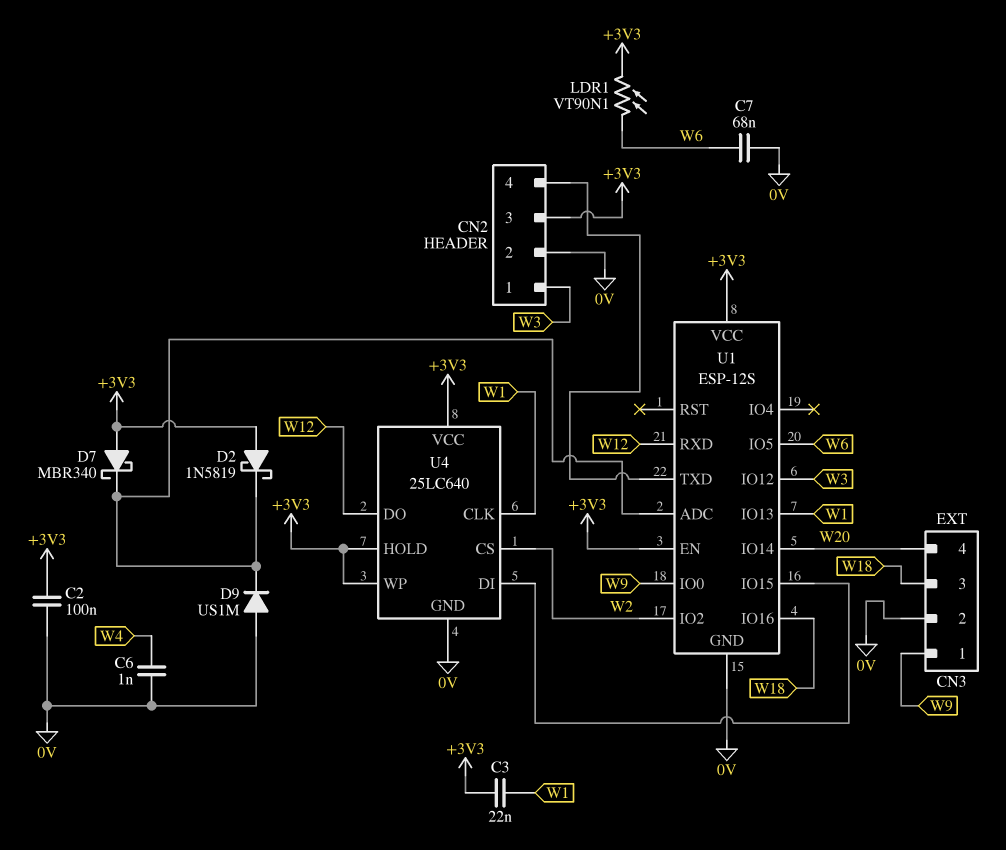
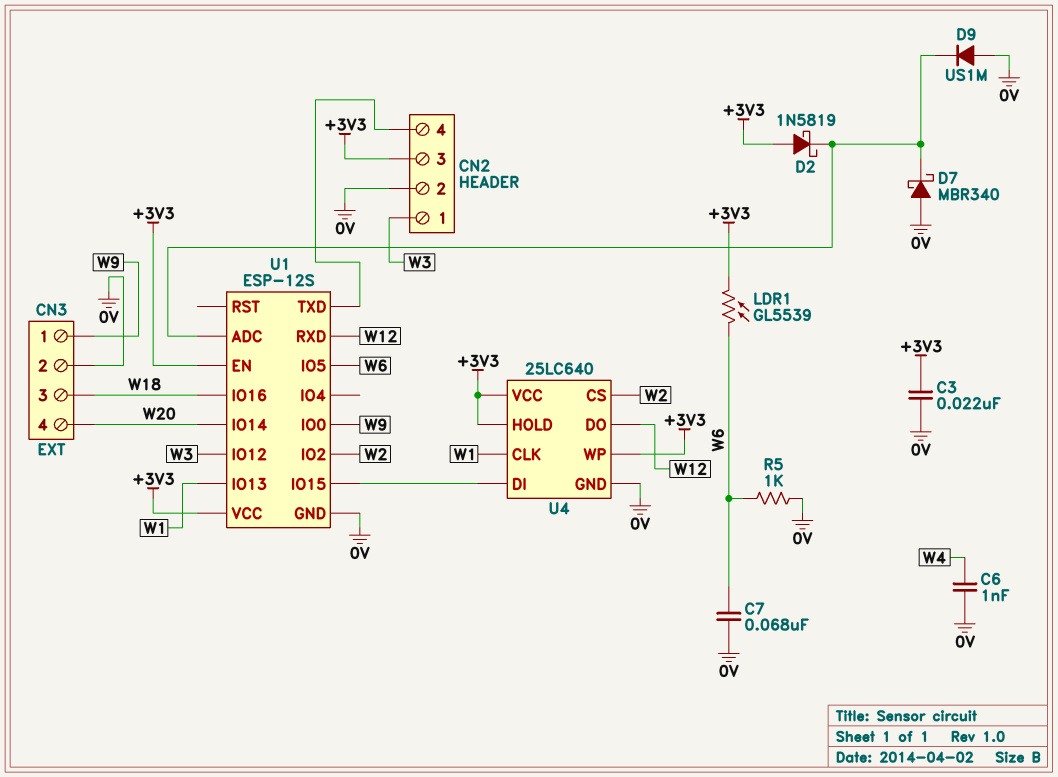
C2: 100nF (+3V3, 0V) -> none
C3: 22nF (+3V3, W1) -> 22nF (+3V3, 0V)
D7: schottky MBR340 (A +3V3, K U1/ADC) -> schottky MBR340 (A 0V, K U1/ADC)
LDR1: VT90N1 (+3V3, W6) -> GL5539 (+3V3, W6)
R5: none -> 1k (0V, W6)

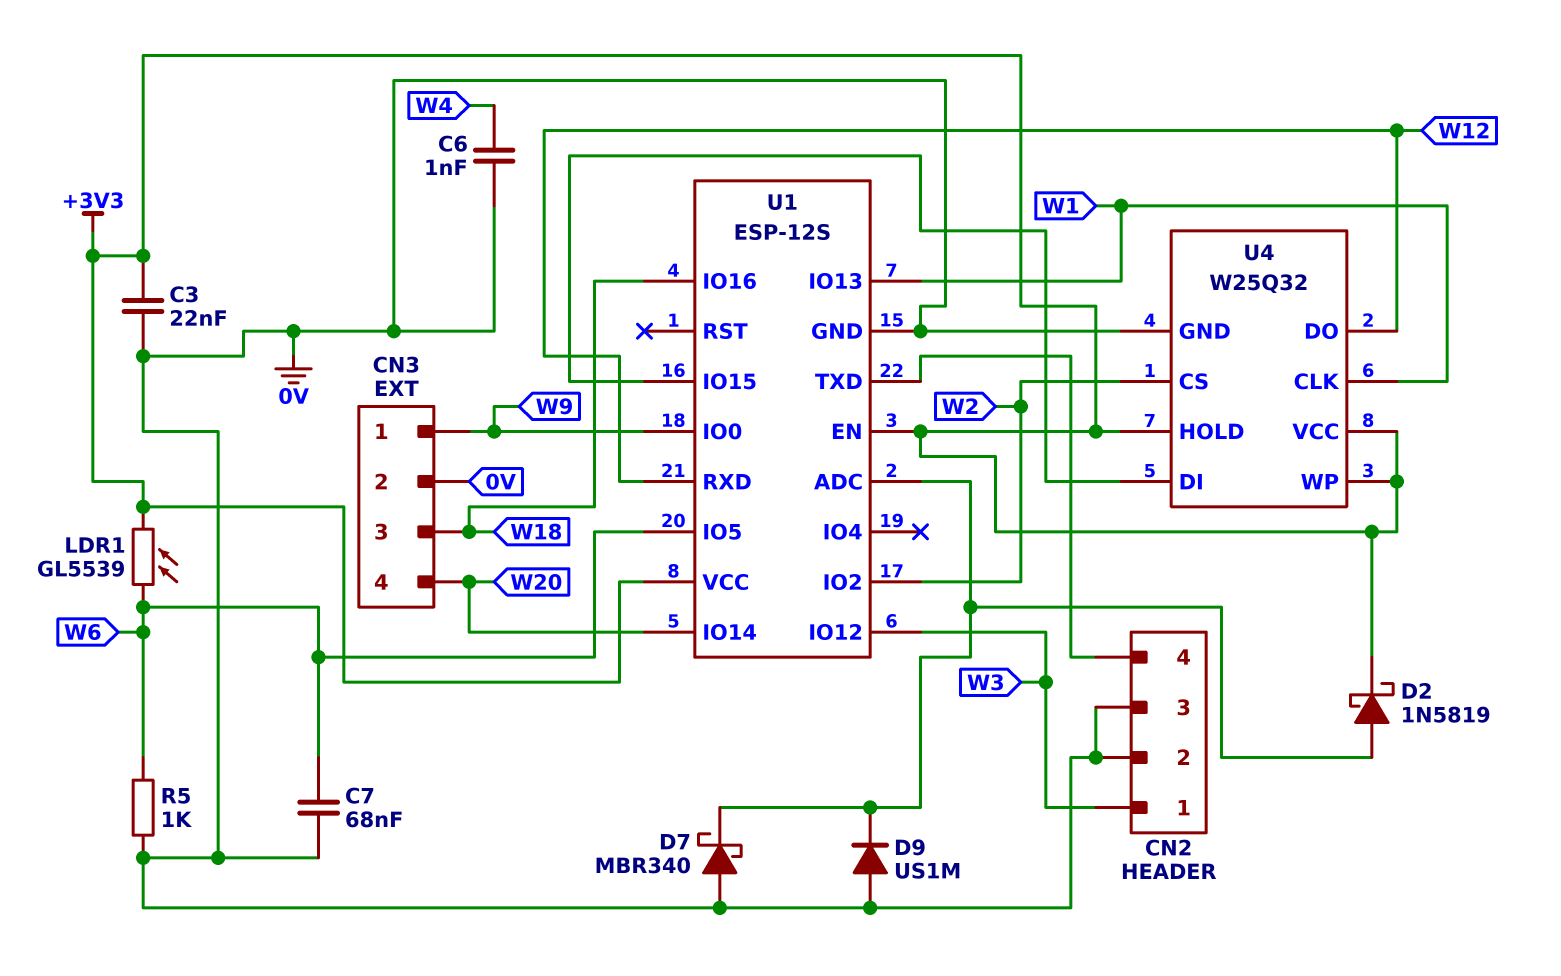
CN2 pin 3: +3V3 -> 0V
D2: schottky 1N5819 (A +3V3, K U1/ADC) -> schottky 1N5819 (A U1/ADC, K +3V3)
U4: 25LC640 -> W25Q32

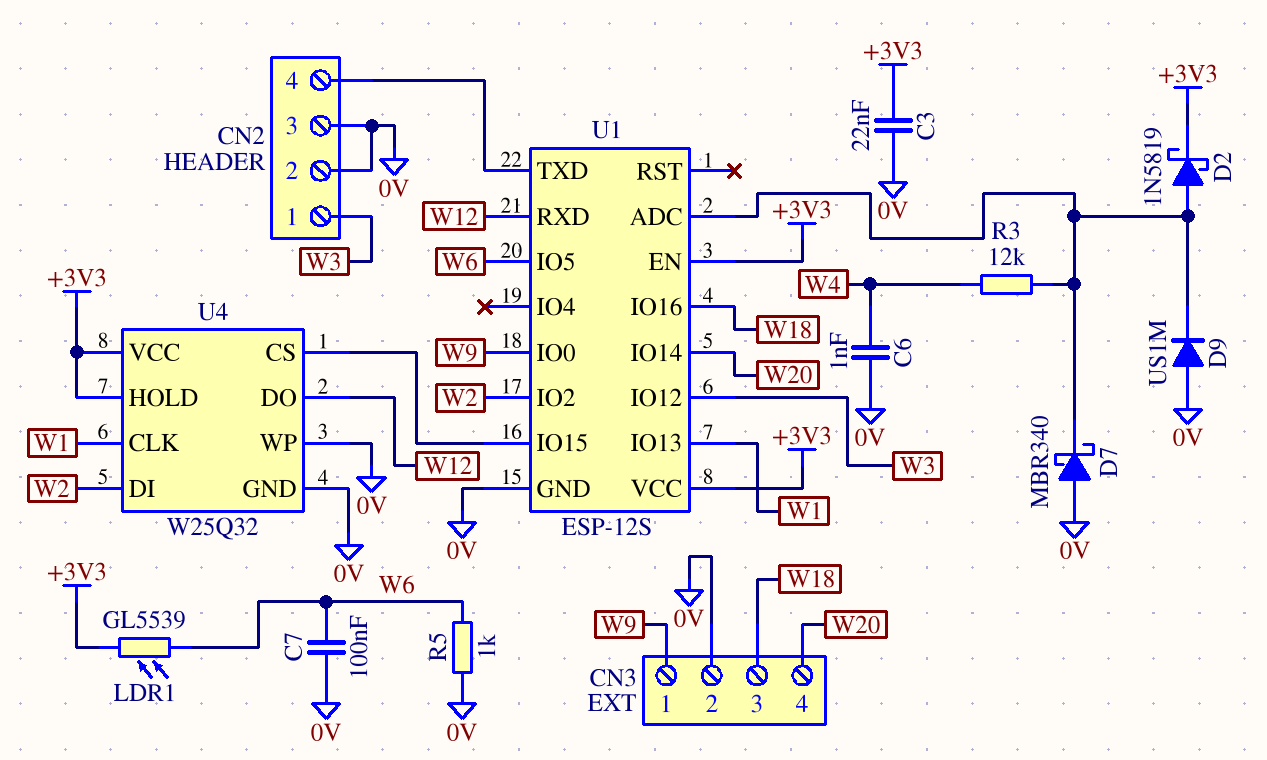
C7: 68nF (0V, W6) -> 100nF (0V, W6)
R3: none -> 12k (U1/ADC, W4)
U4 pin CS: W2 -> U1/IO15
U4 pin DI: U1/IO15 -> W2
U4 pin WP: +3V3 -> 0V

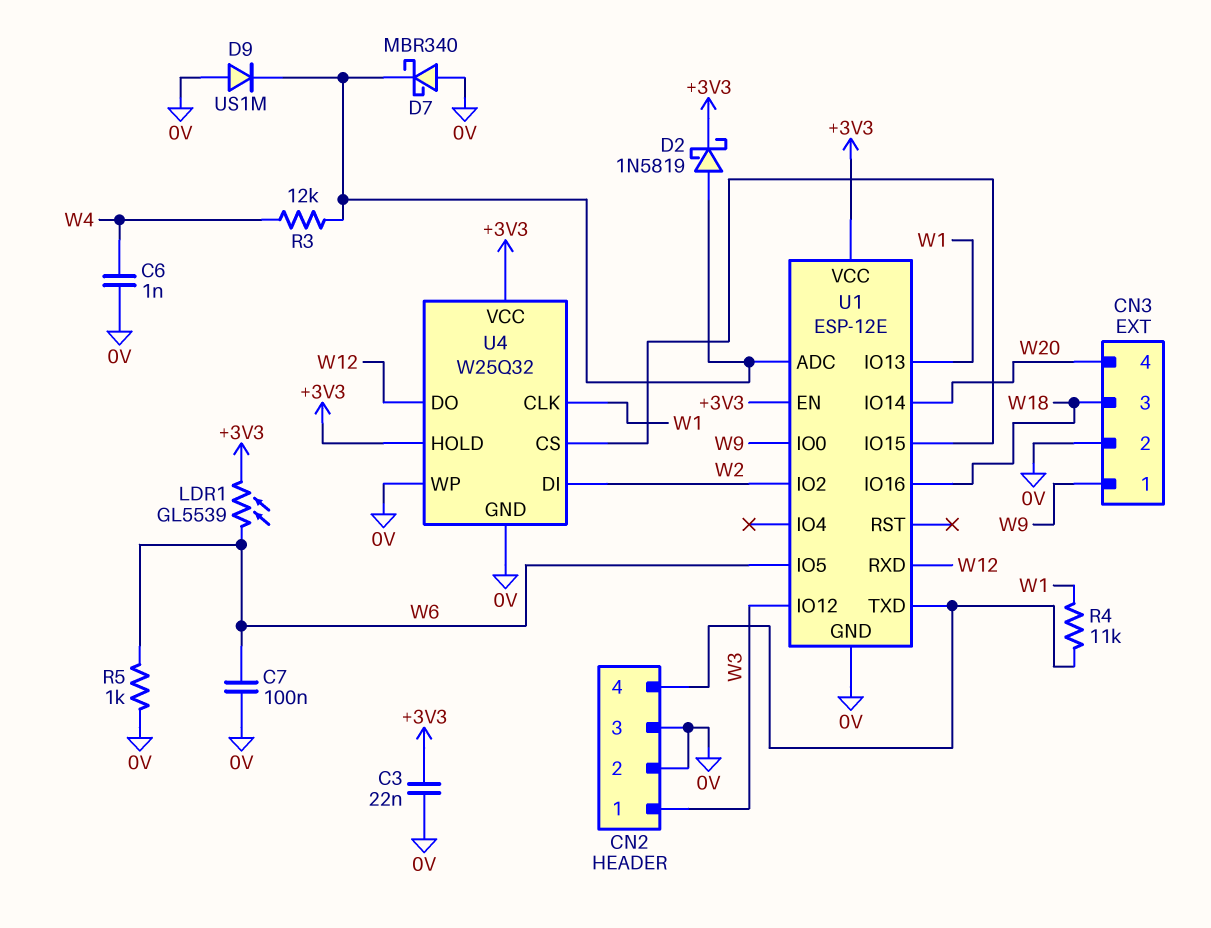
R4: none -> 11k (CN2/4, W1)
U1: ESP-12S -> ESP-12E

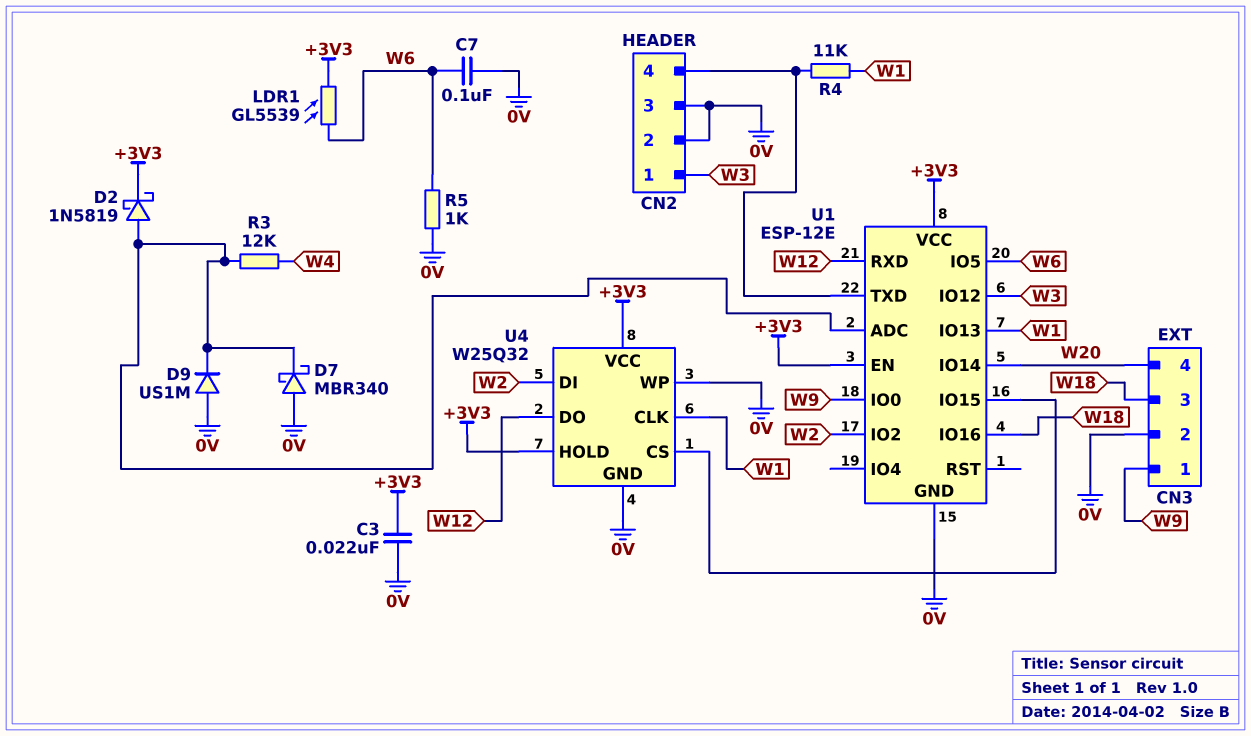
C6: 1nF (0V, W4) -> none

